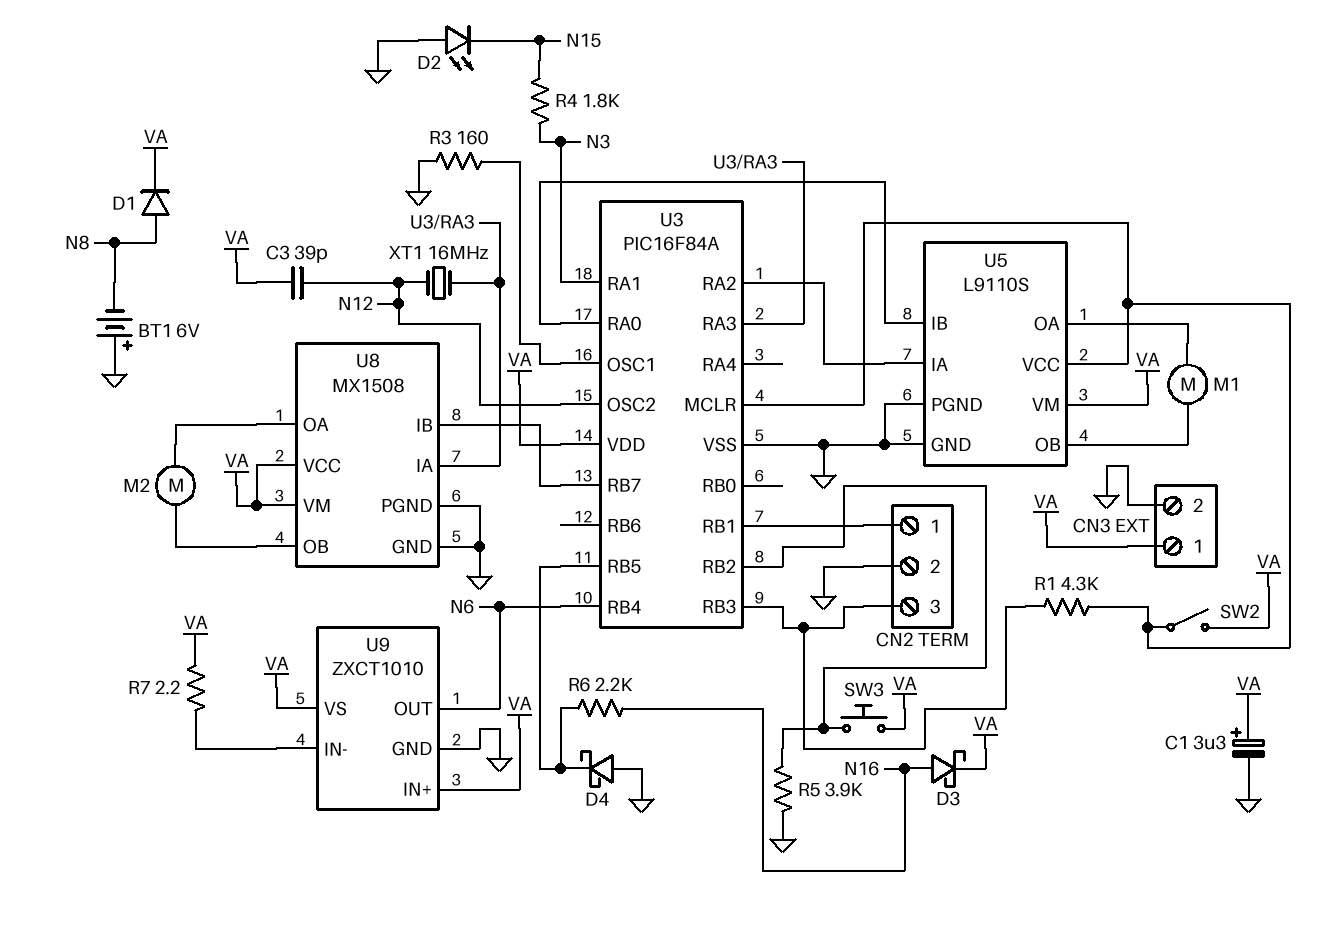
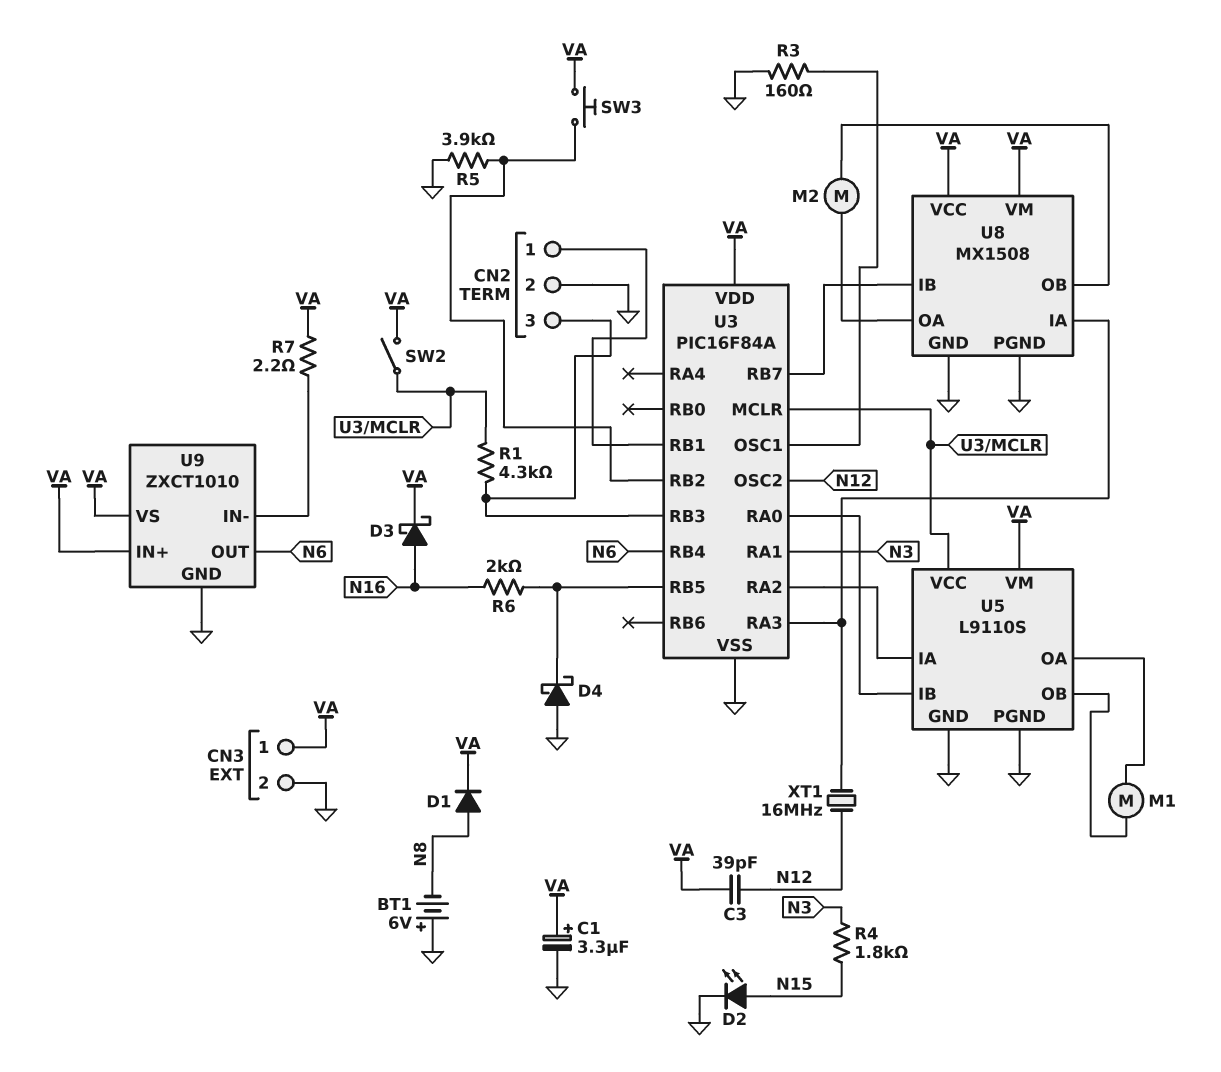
D2: LED (A GND, K N15) -> LED (A N15, K GND)
R6: 2.2k (N16, U3/RB5) -> 2k (N16, U3/RB5)

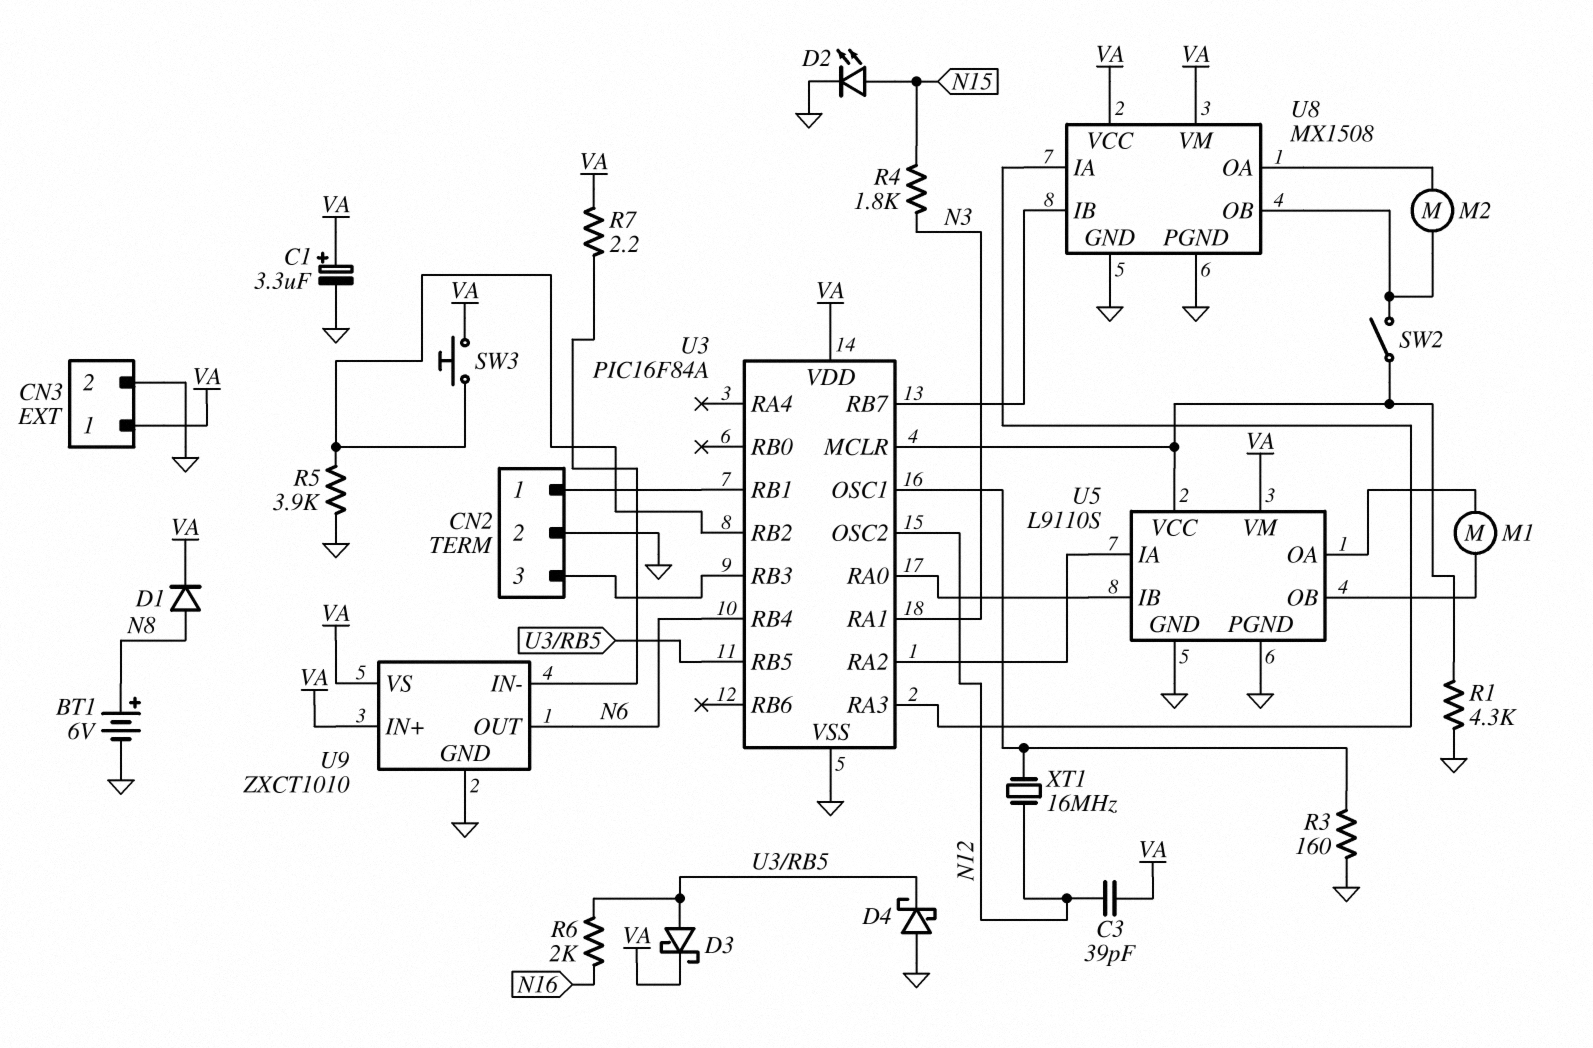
BT1: 6V (plus GND, minus N8) -> 6V (plus N8, minus GND)
D3: schottky (A N16, K VA) -> schottky (A U3/RB5, K VA)
R1: 4.3k (CN2/3, U3/MCLR) -> 4.3k (GND, U3/MCLR)
SW2: switch (U3/MCLR, VA) -> switch (U3/MCLR, U8/OB)
XT1: 16MHz (N12, U3/RA3) -> 16MHz (N12, U3/OSC1)

